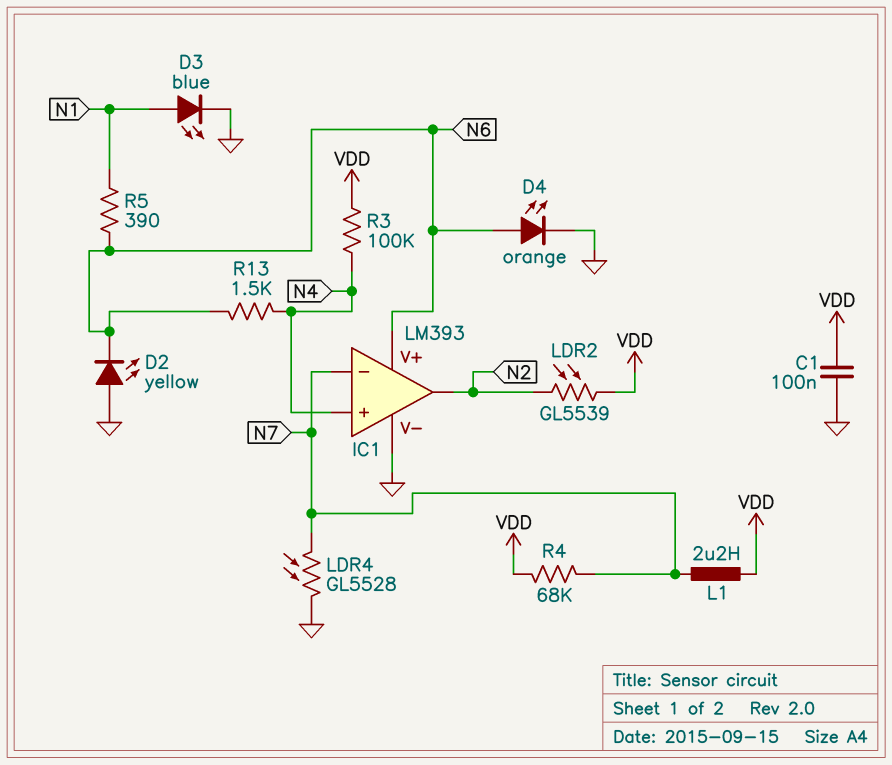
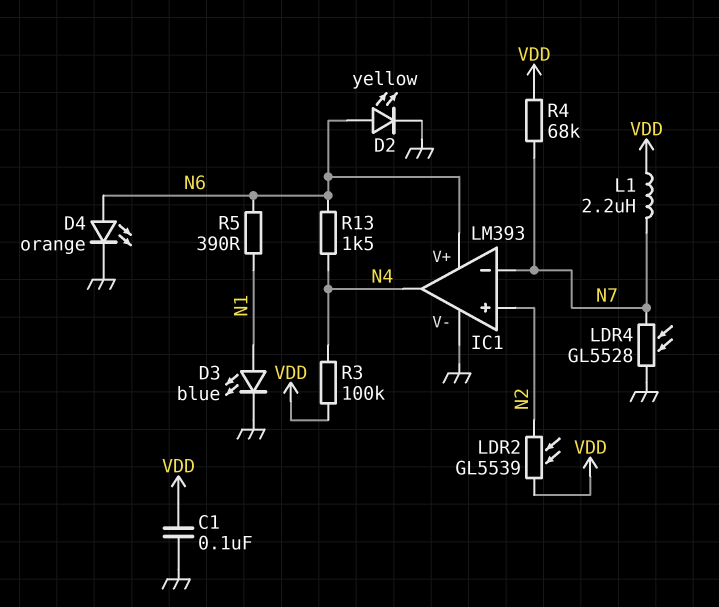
D2: LED yellow (A GND, K N6) -> LED yellow (A N6, K GND)
IC1 pin in+: N4 -> N2
IC1 pin out: N2 -> N4

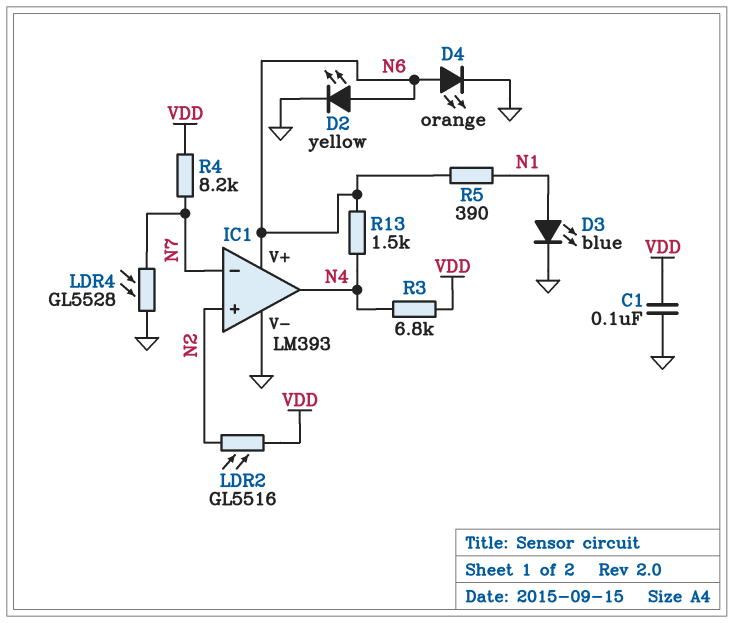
L1: 2.2uH (N7, VDD) -> none
LDR2: GL5539 (N2, VDD) -> GL5516 (N2, VDD)
R3: 100k (N4, VDD) -> 6.8k (N4, VDD)
R4: 68k (N7, VDD) -> 8.2k (N7, VDD)

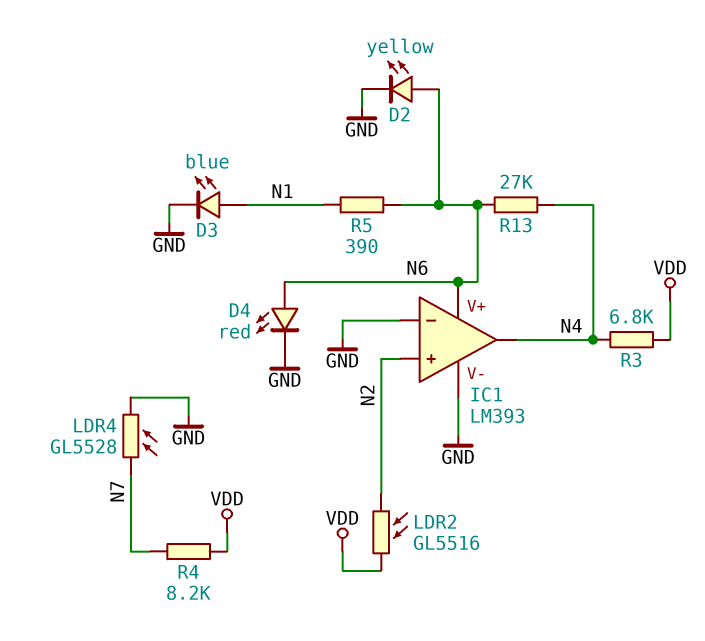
C1: 100nF (GND, VDD) -> none
D4: LED orange (A N6, K GND) -> LED red (A N6, K GND)
IC1 pin in-: N7 -> GND
R13: 1.5k (N4, N6) -> 27k (N4, N6)

